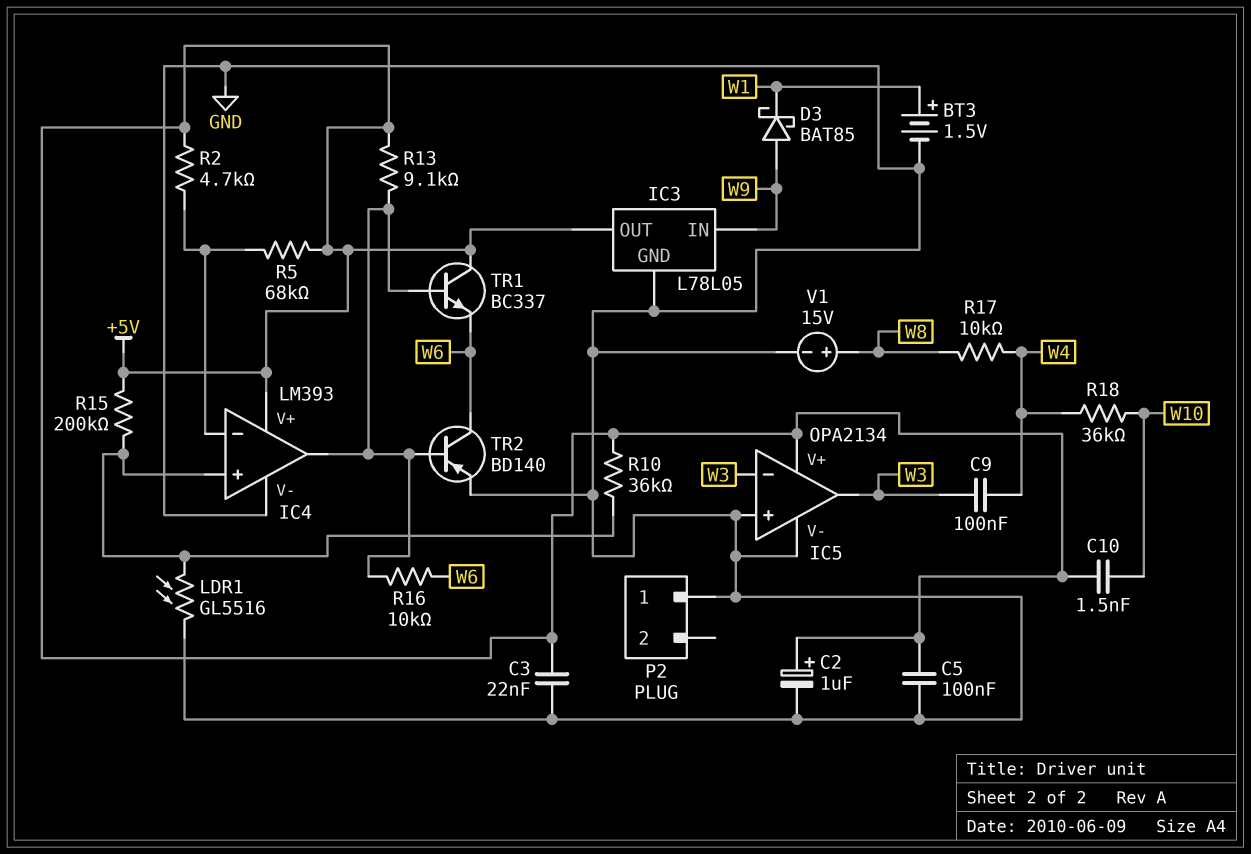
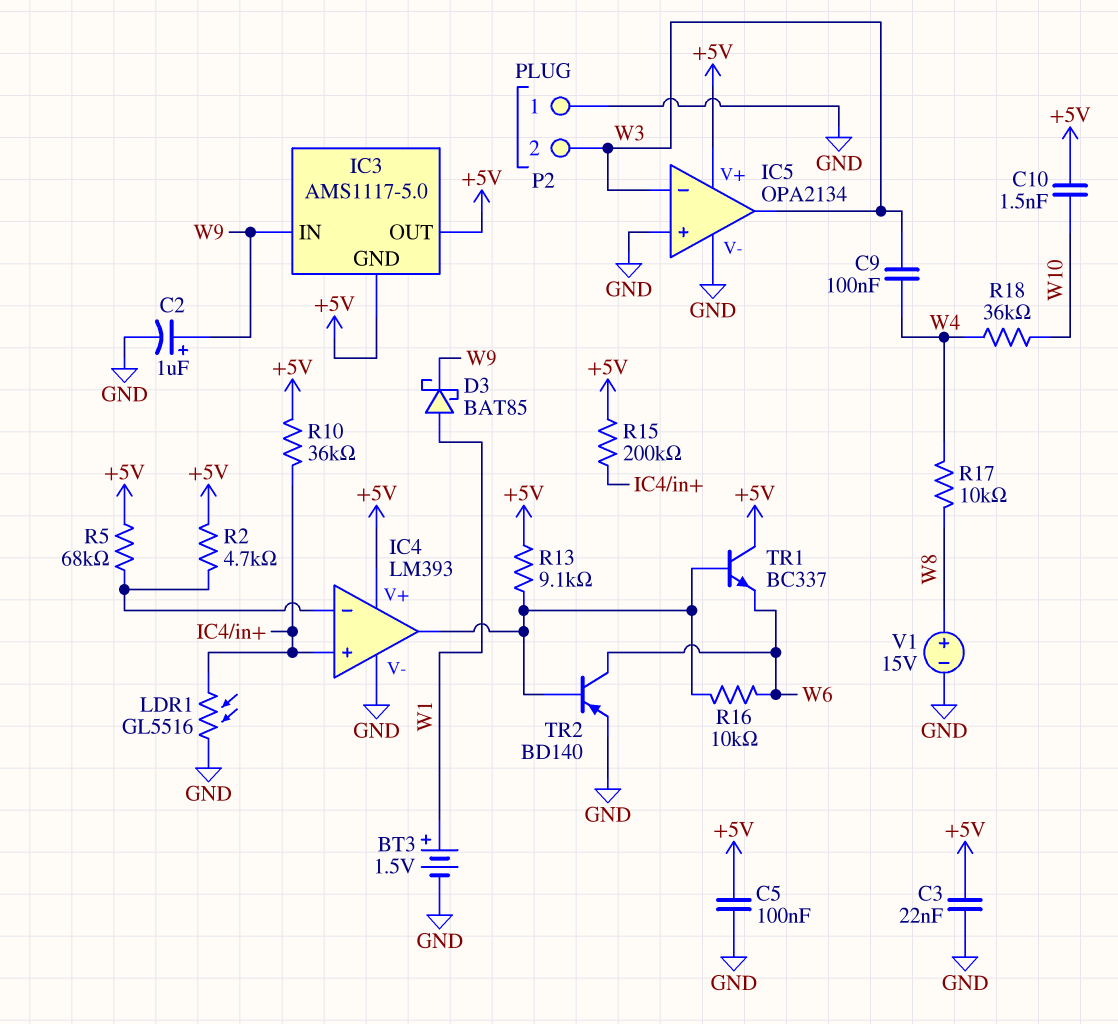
C2: 1uF (plus +5V, minus GND) -> 1uF (plus W9, minus GND)
D3: schottky BAT85 (A W9, K W1) -> schottky BAT85 (A W1, K W9)
IC3: L78L05 -> AMS1117-5.0
IC3 pin GND: GND -> +5V
P2 pin 2: none -> W3

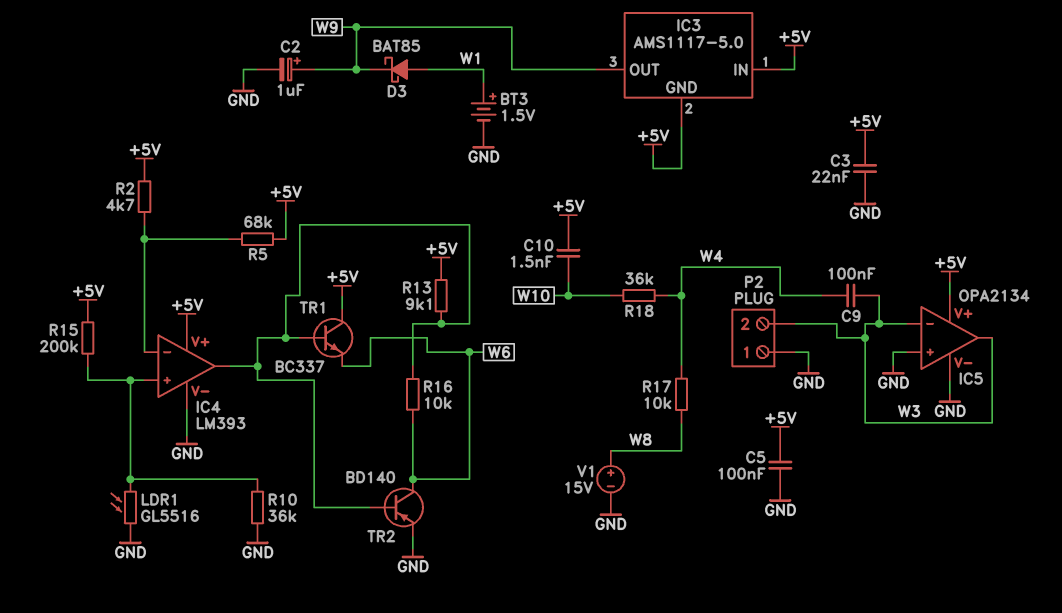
IC3 pin IN: W9 -> +5V
IC3 pin OUT: +5V -> W9
R10: 36k (+5V, IC4/in+) -> 36k (GND, IC4/in+)

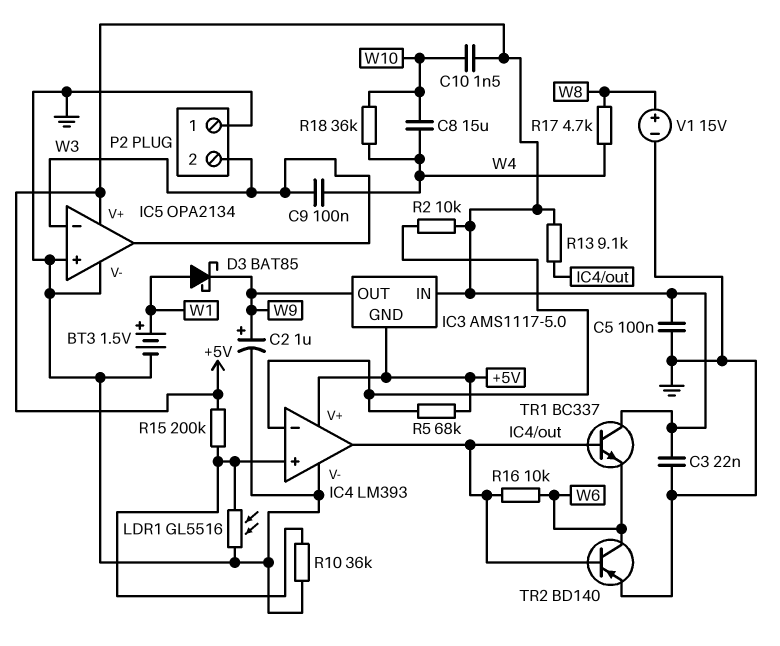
C8: none -> 15uF (W4, W10)
R2: 4.7k (+5V, IC4/in-) -> 10k (+5V, IC4/in-)
R17: 10k (W4, W8) -> 4.7k (W4, W8)

